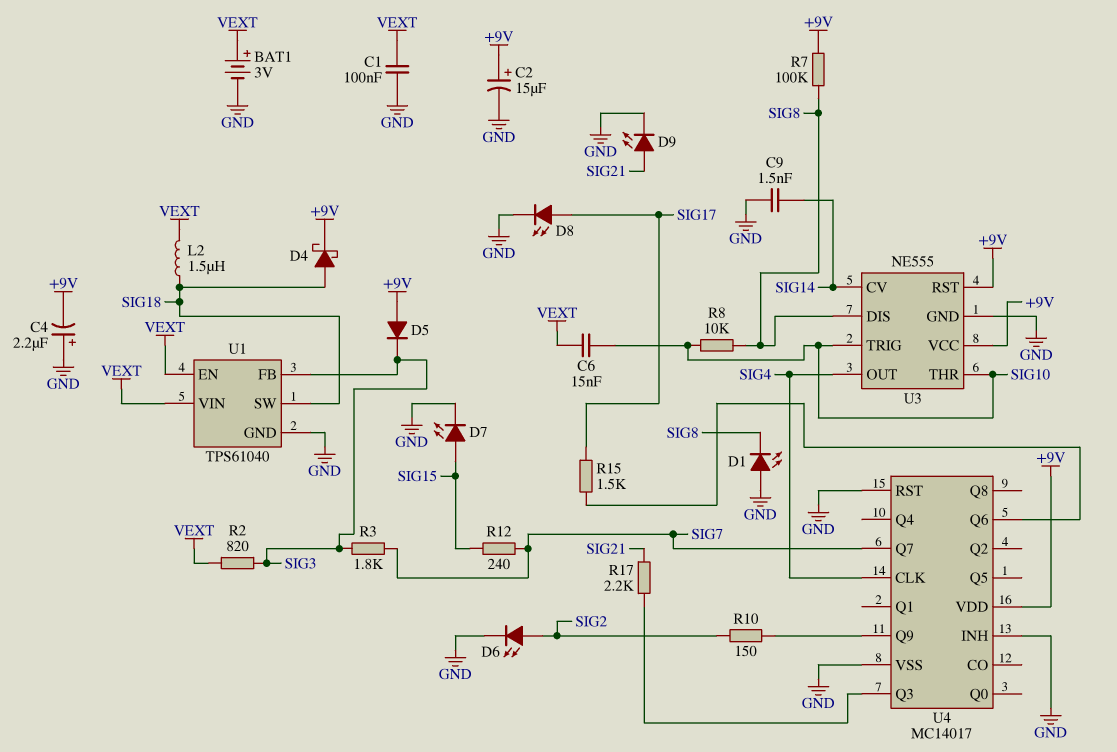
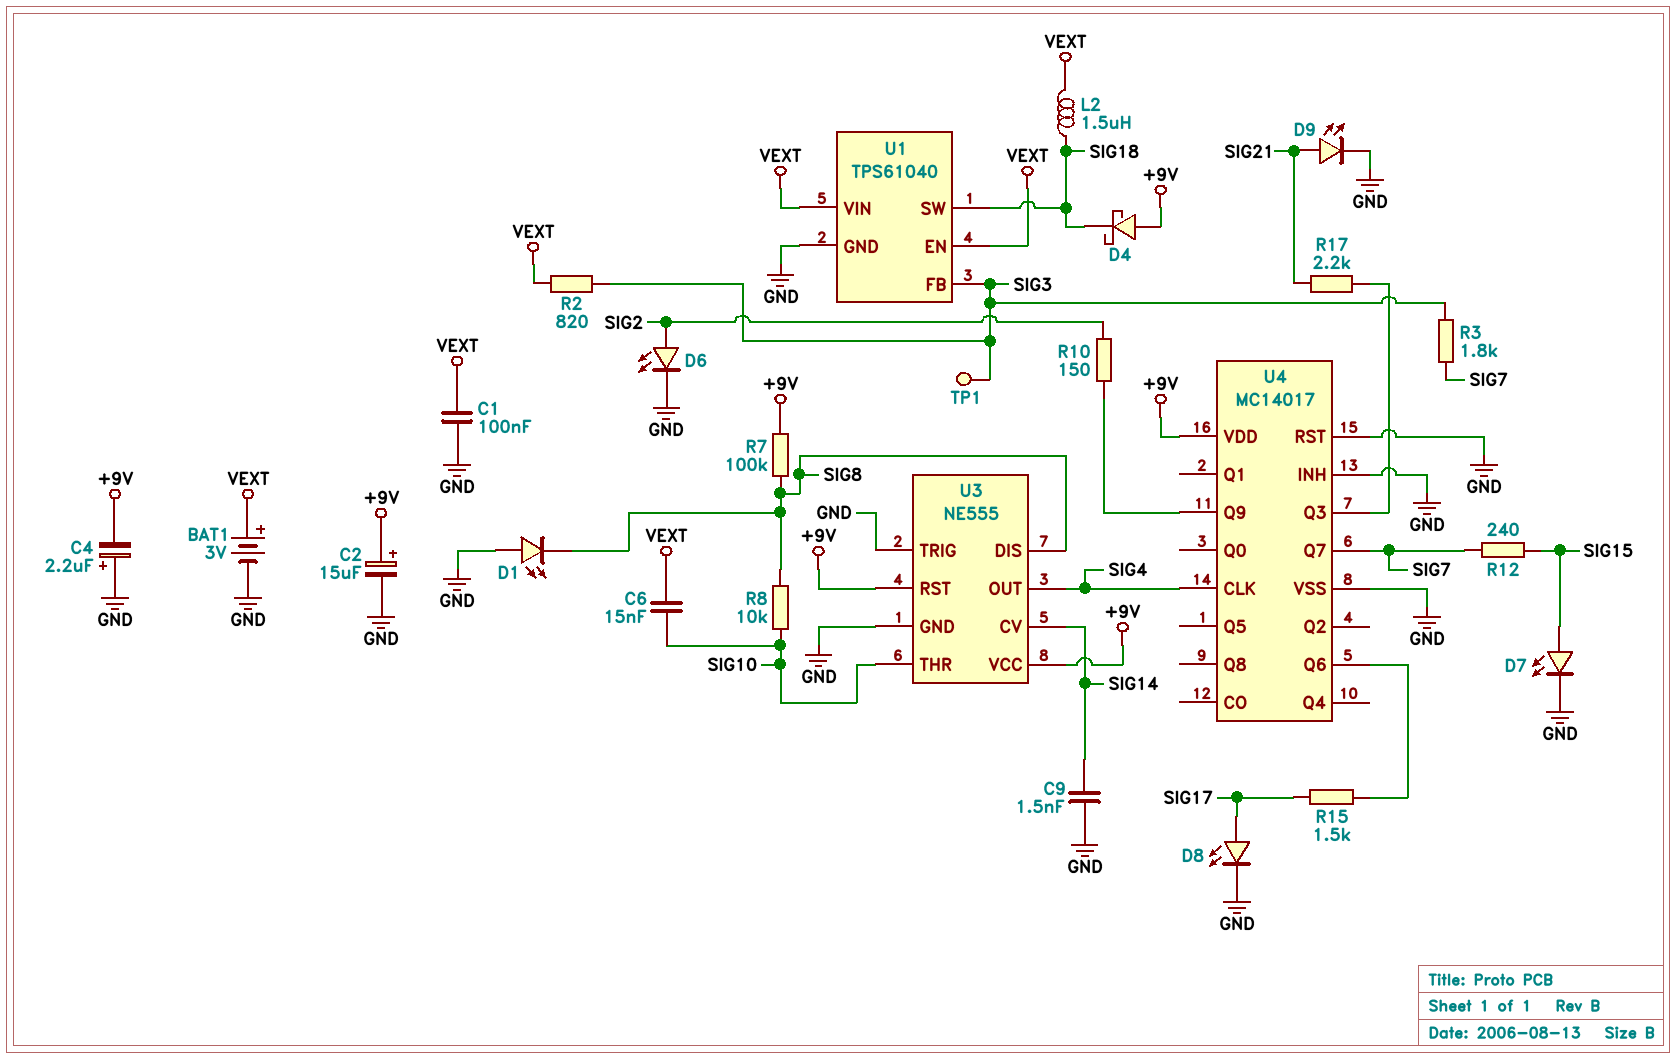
D4: schottky (A SIG18, K +9V) -> schottky (A +9V, K SIG18)
D5: diode (A +9V, K SIG3) -> none
TP1: none -> test point (SIG3)
U3 pin TRIG: SIG10 -> GND

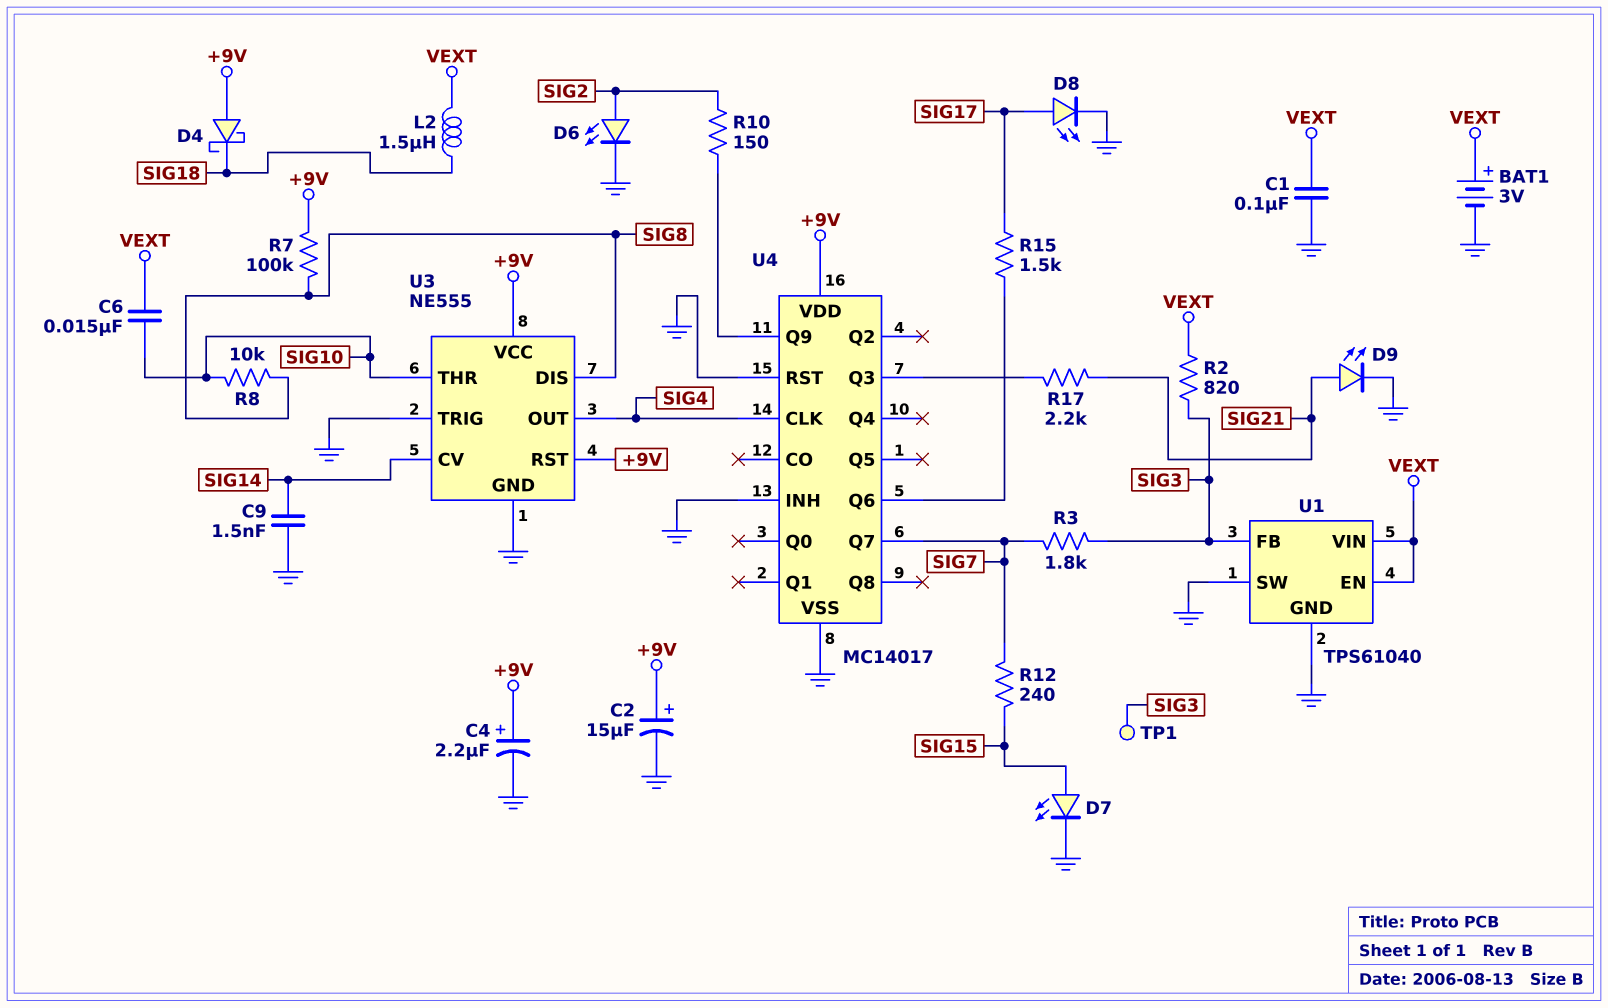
C4: 2.2uF (plus GND, minus +9V) -> 2.2uF (plus +9V, minus GND)
D1: LED (A GND, K SIG8) -> none
U1 pin SW: SIG18 -> GND

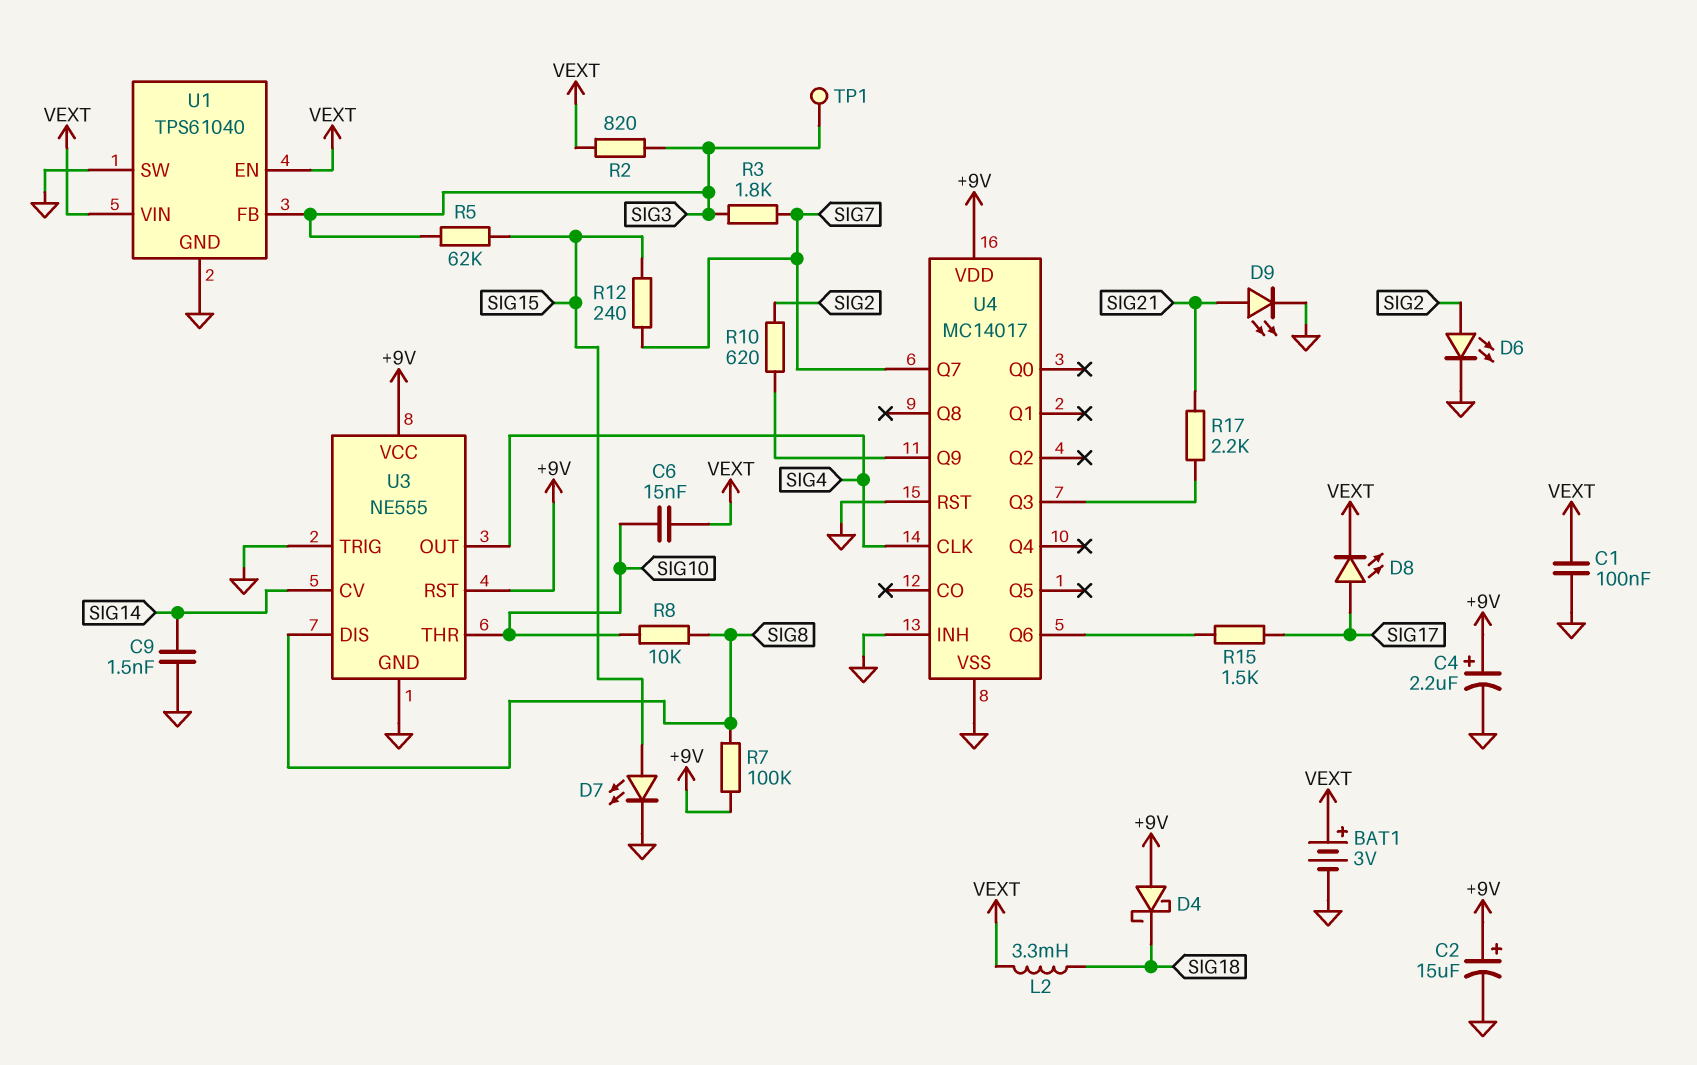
D8: LED (A SIG17, K GND) -> LED (A SIG17, K VEXT)
L2: 1.5uH (SIG18, VEXT) -> 3.3mH (SIG18, VEXT)
R5: none -> 62k (SIG3, SIG15)
R10: 150 (SIG2, U4/Q9) -> 620 (SIG2, U4/Q9)

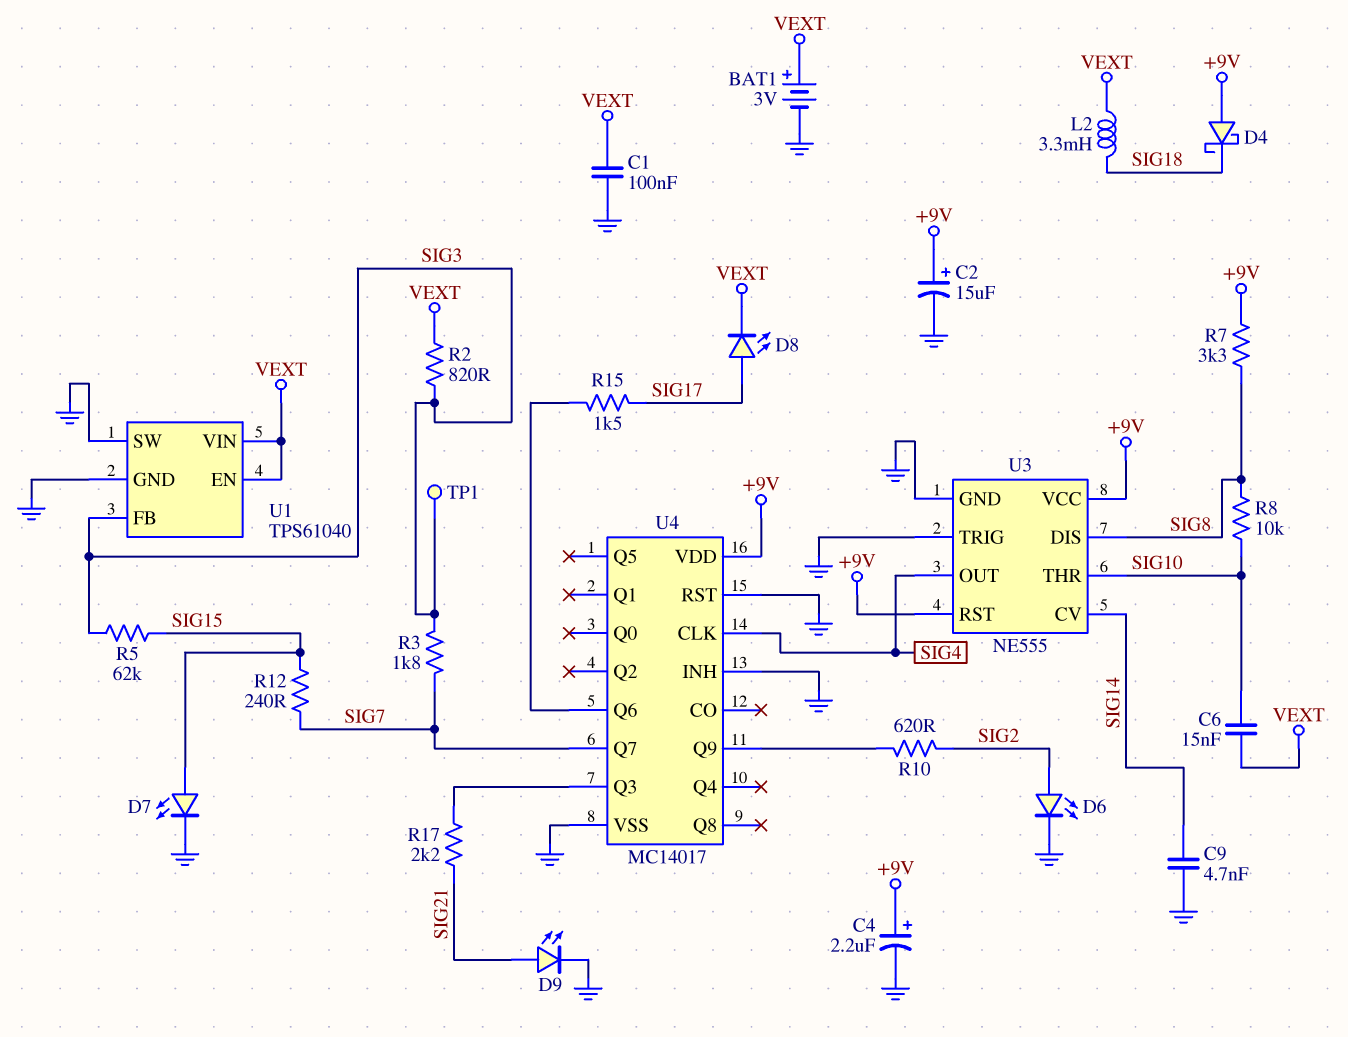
C9: 1.5nF (GND, SIG14) -> 4.7nF (GND, SIG14)
R7: 100k (+9V, SIG8) -> 3.3k (+9V, SIG8)

